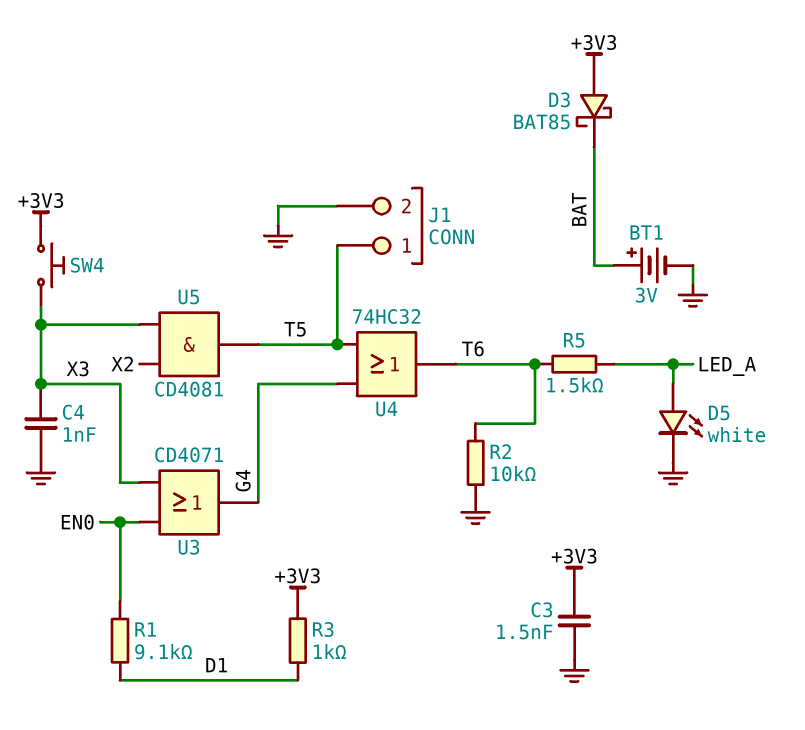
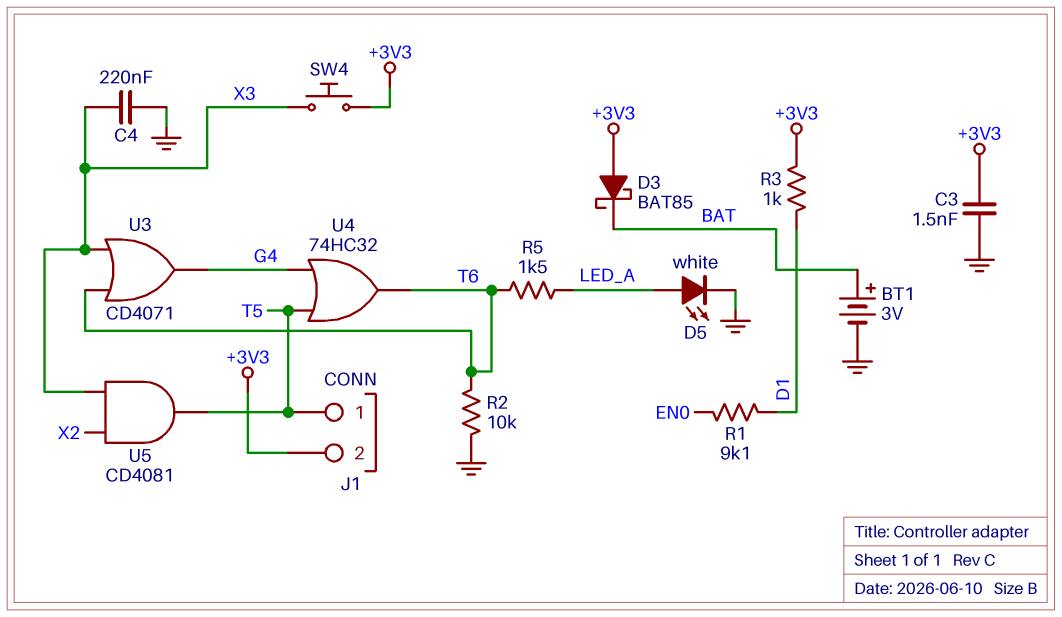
C4: 1nF (GND, X3) -> 220nF (GND, X3)
J1 pin 2: GND -> +3V3
U3: OR CD4071 (in EN0, in X3, out G4) -> OR CD4071 (in T6, in X3, out G4)

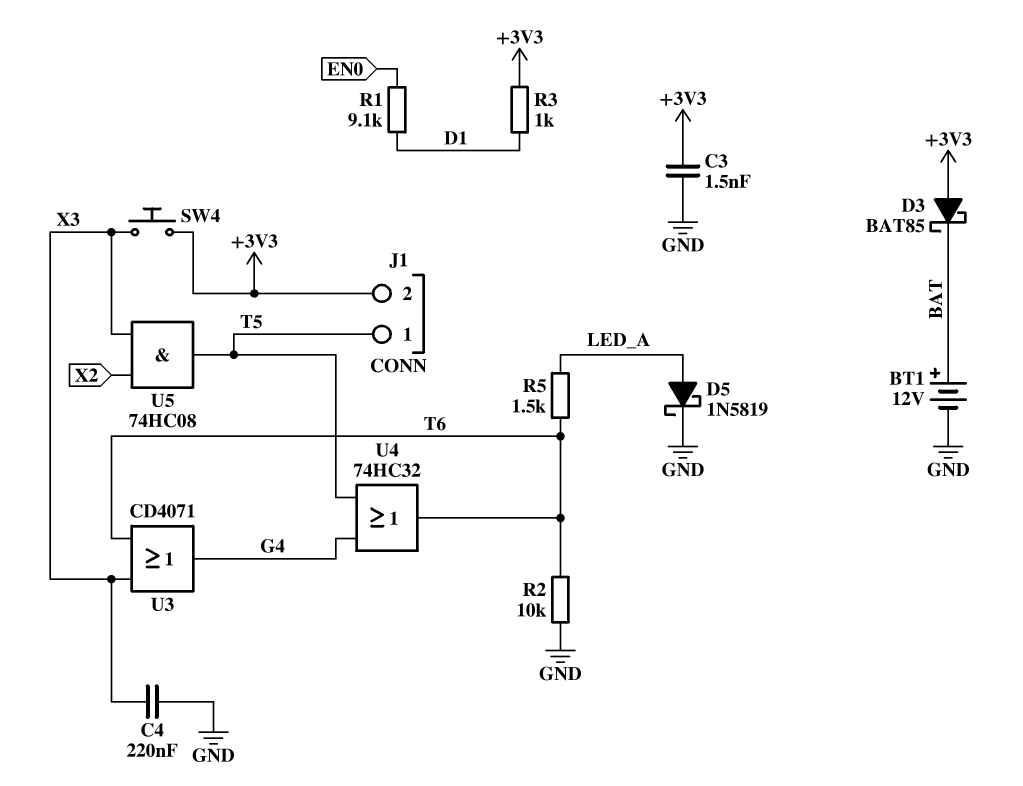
BT1: 3V (plus BAT, minus GND) -> 12V (plus BAT, minus GND)
D5: LED white (A LED_A, K GND) -> schottky 1N5819 (A LED_A, K GND)
U5: AND CD4081 (in X2, in X3, out T5) -> AND 74HC08 (in X2, in X3, out T5)

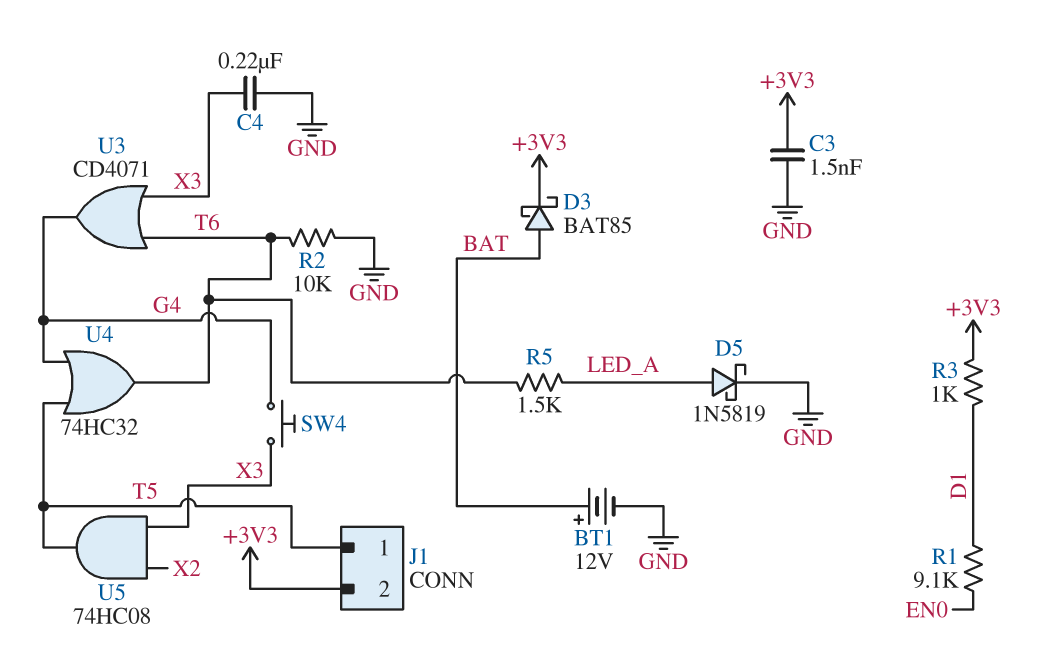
D3: schottky BAT85 (A +3V3, K BAT) -> schottky BAT85 (A BAT, K +3V3)
SW4: button (+3V3, X3) -> button (G4, X3)

